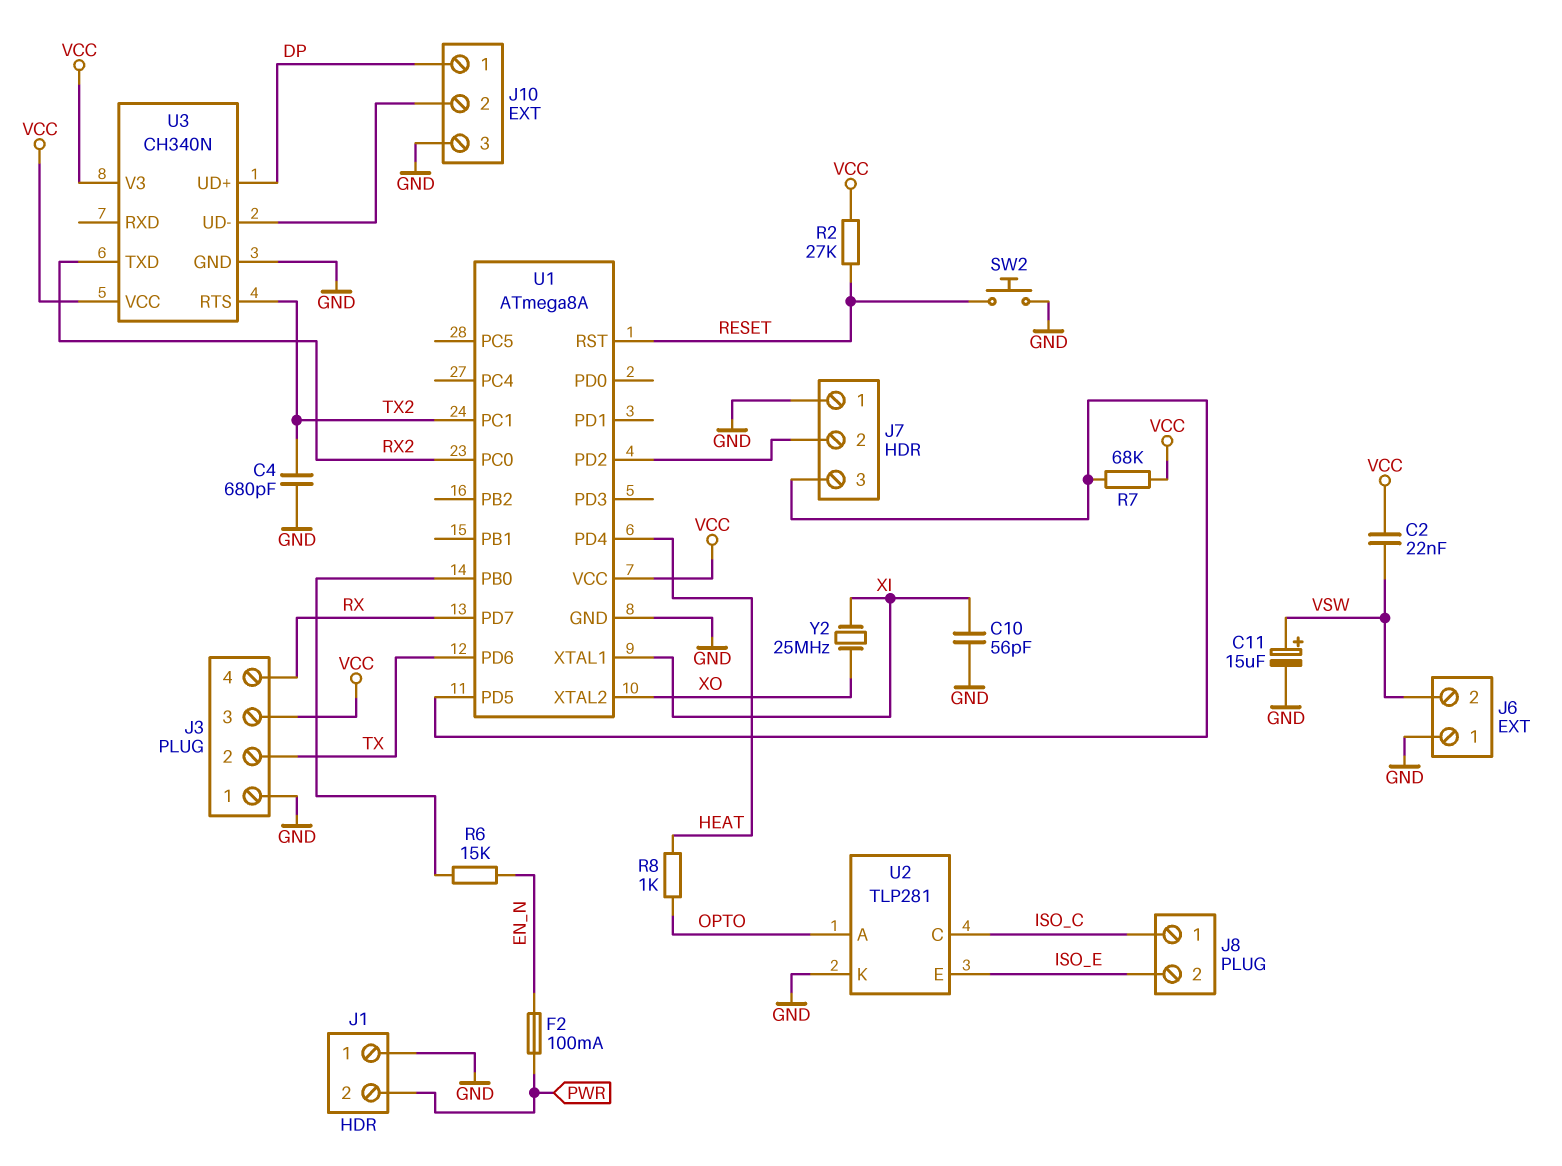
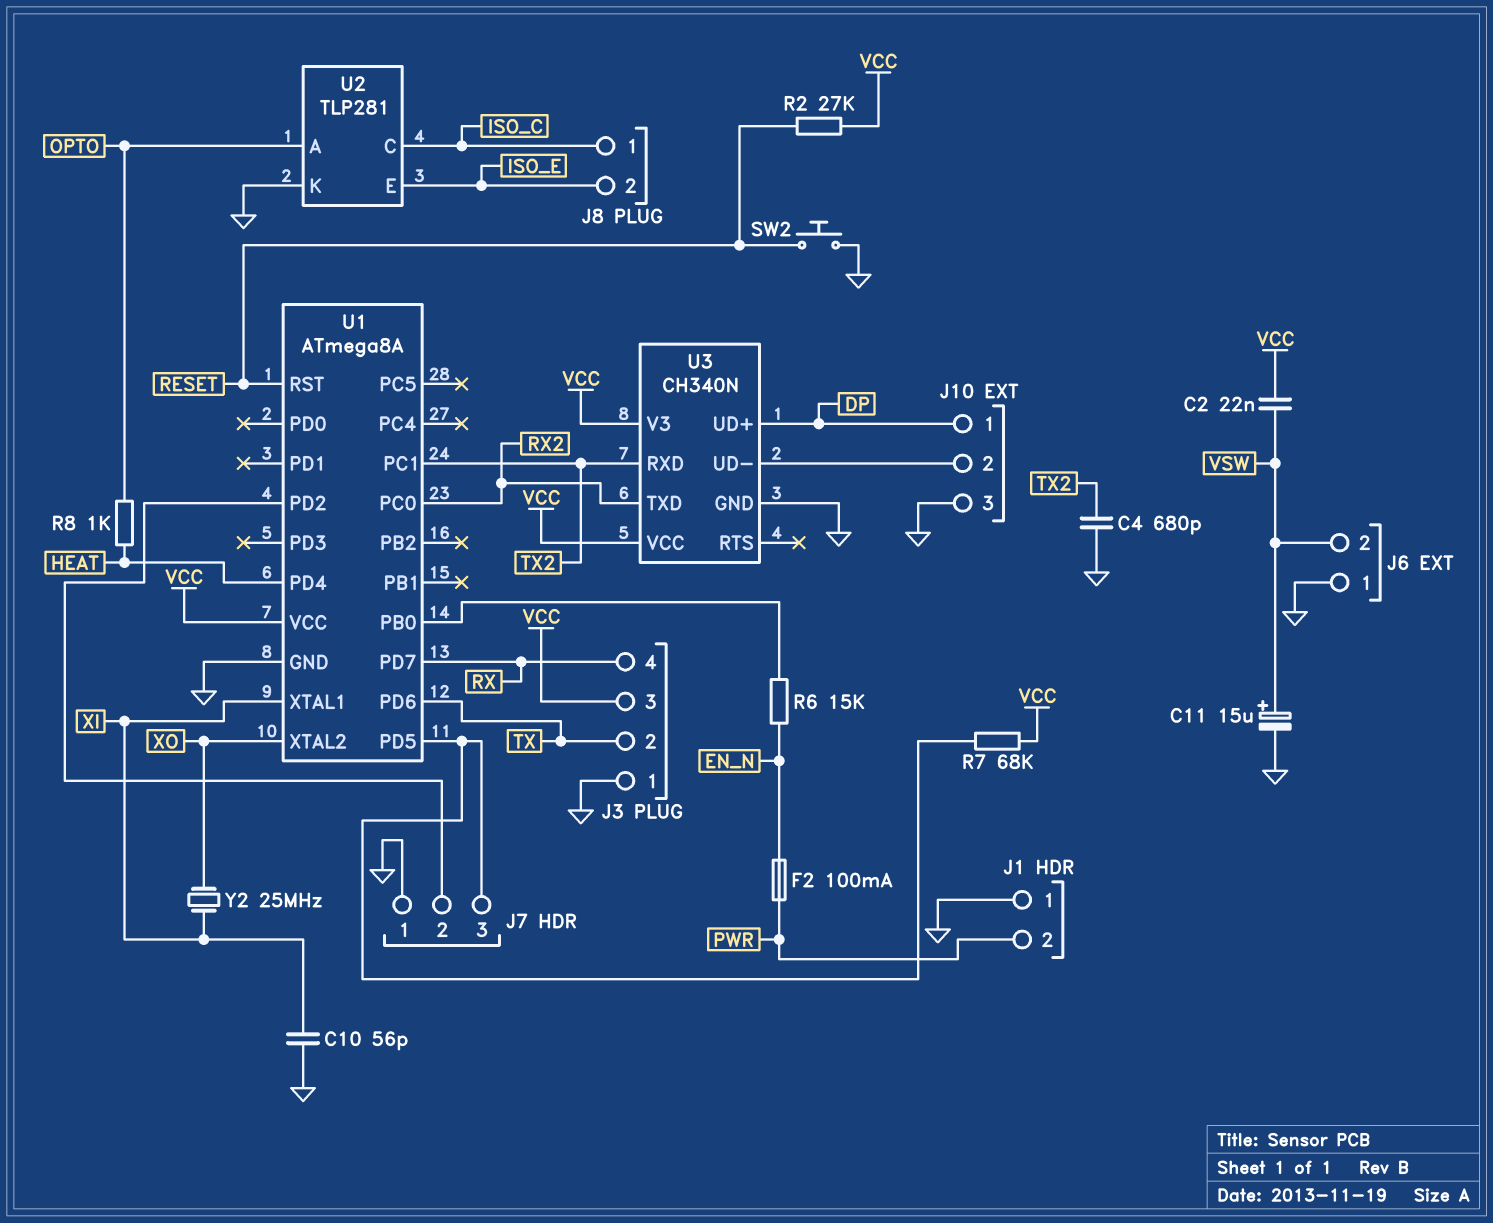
U3 pin RTS: TX2 -> none
U3 pin RXD: none -> TX2

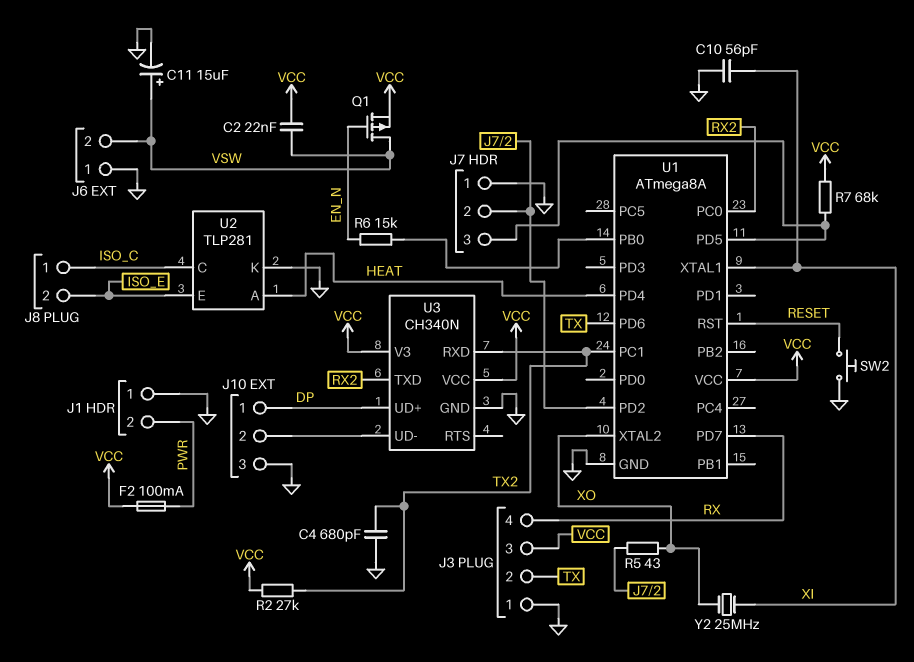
F2: 100mA (EN_N, PWR) -> 100mA (PWR, VCC)
Q1: none -> PMOS (G EN_N, D VSW, S VCC)
R2: 27k (RESET, VCC) -> 27k (TX2, VCC)
R5: none -> 43 (J7/2, XO)
R8: 1k (HEAT, OPTO) -> none
U2 pin A: OPTO -> HEAT

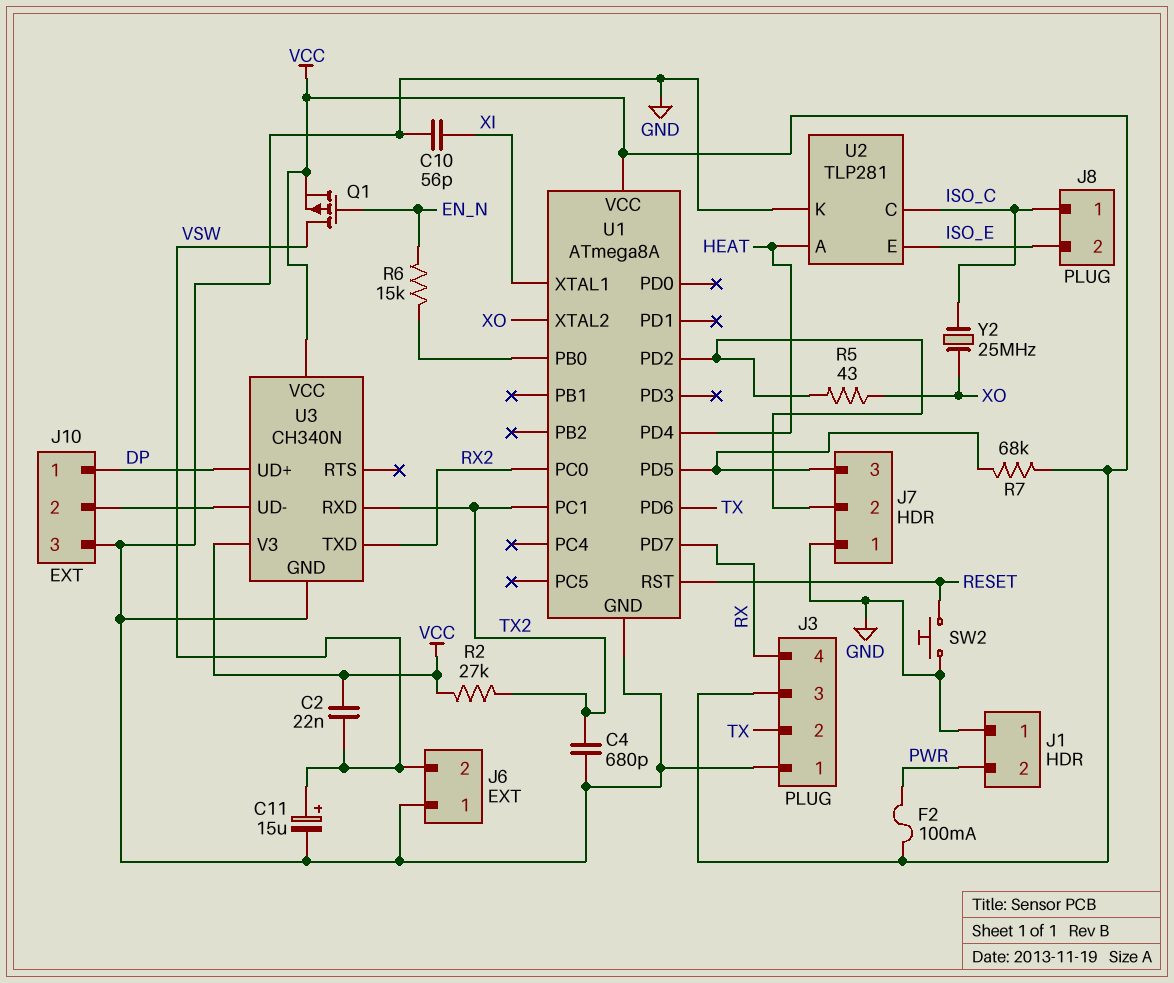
Y2: 25MHz (XI, XO) -> 25MHz (ISO_C, XO)

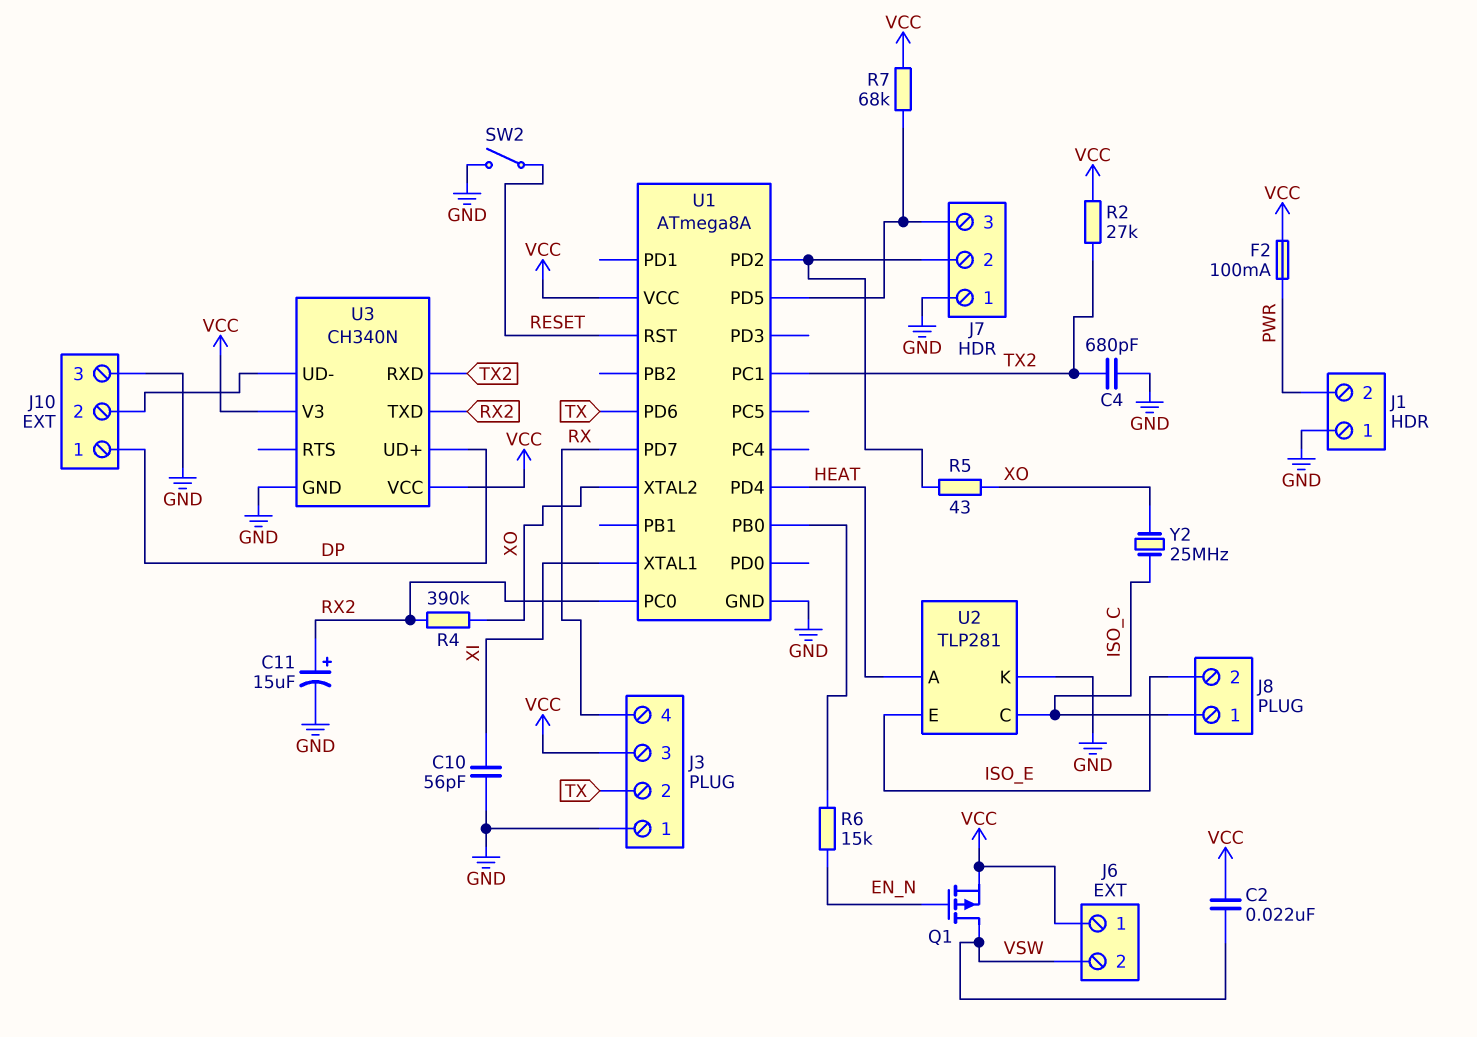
C11: 15uF (plus VSW, minus GND) -> 15uF (plus RX2, minus GND)
J6 pin 1: GND -> VCC
R4: none -> 390k (RX2, XO)
SW2: button (GND, RESET) -> switch (GND, RESET)

